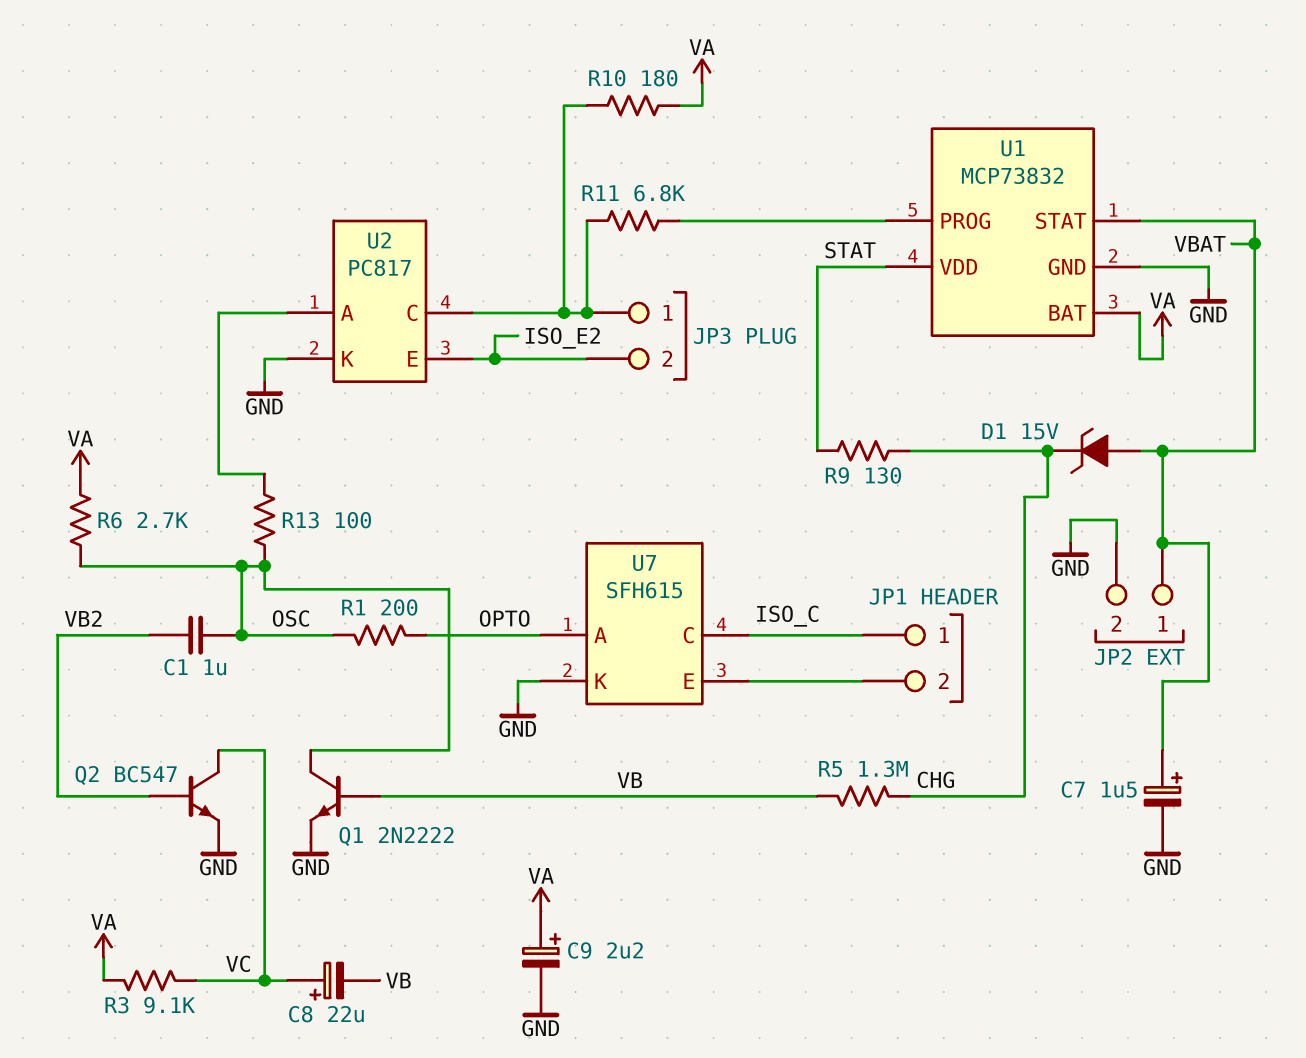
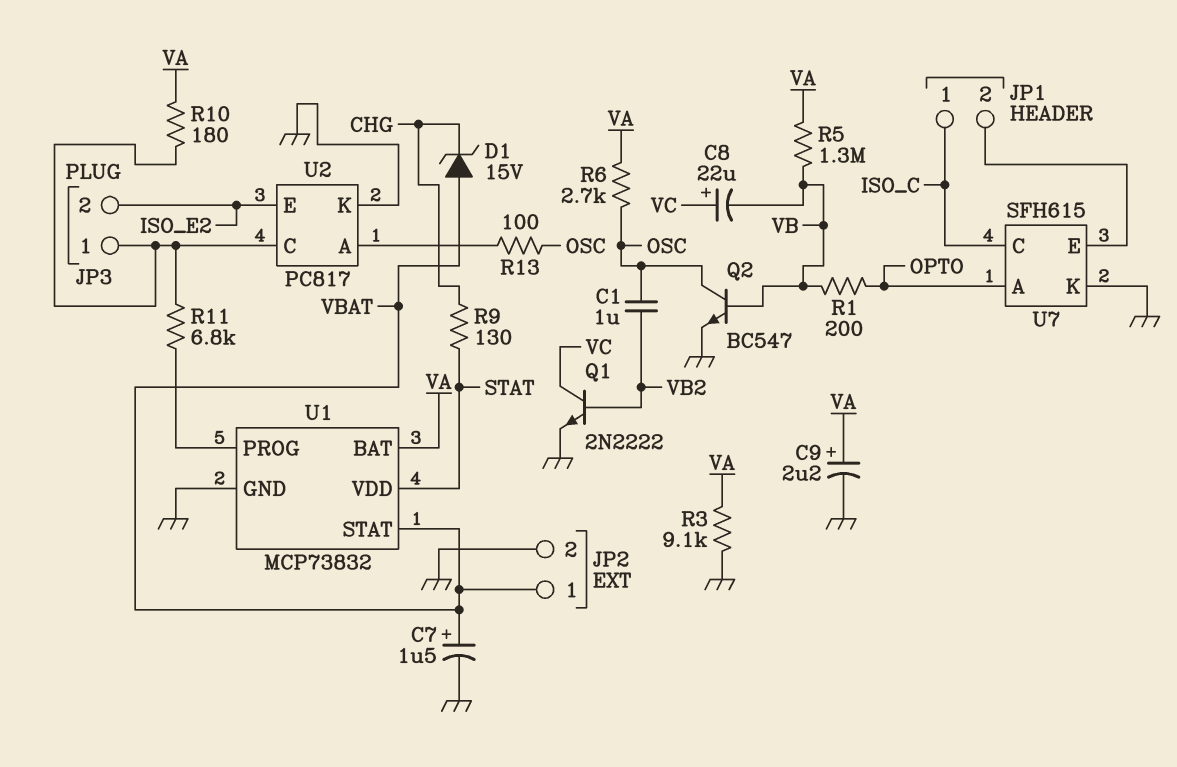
Q1: NPN 2N2222 (B VB, C OSC, E GND) -> NPN 2N2222 (B VB2, C VC, E GND)
Q2: NPN BC547 (B VB2, C VC, E GND) -> NPN BC547 (B VB, C OSC, E GND)
R1: 200 (OPTO, OSC) -> 200 (OPTO, VB)
R3: 9.1k (VA, VC) -> 9.1k (GND, VA)
R5: 1.3M (CHG, VB) -> 1.3M (VA, VB)

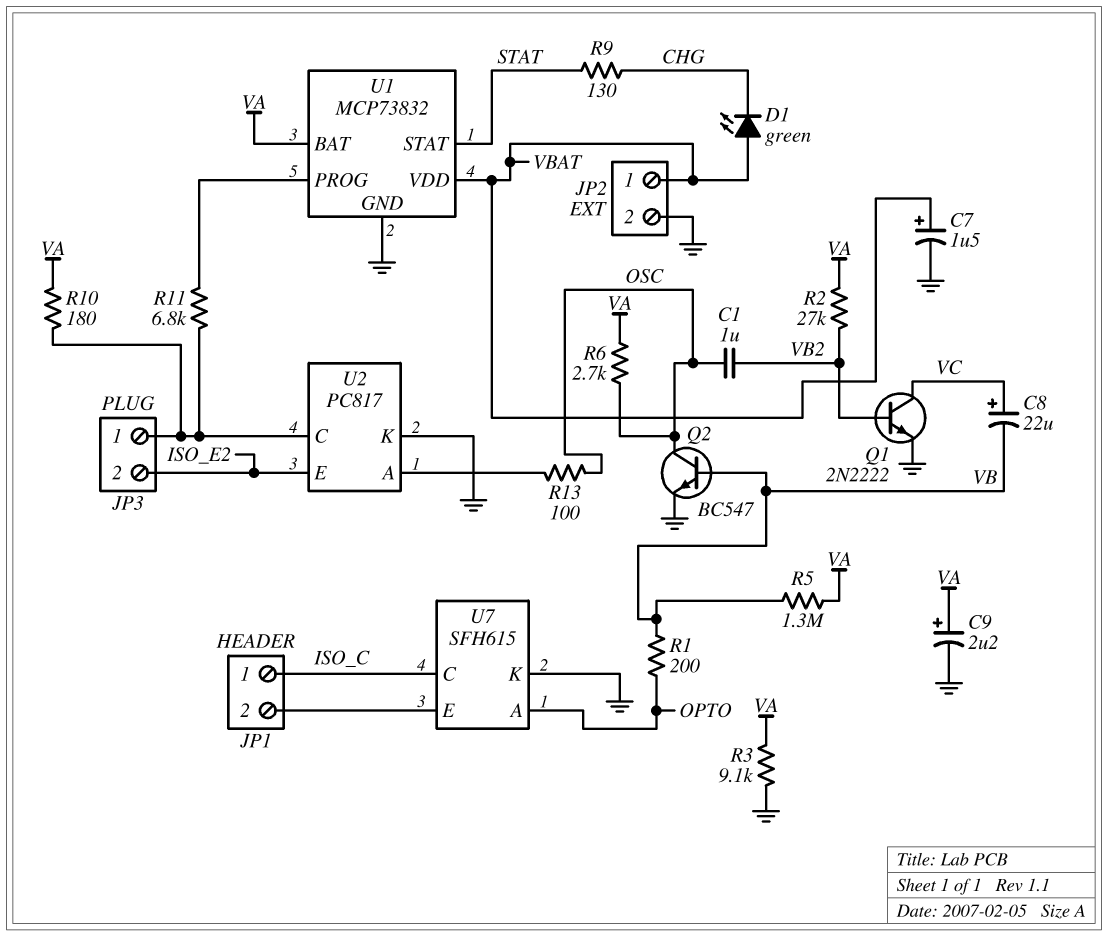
D1: zener 15V (A VBAT, K CHG) -> LED green (A VBAT, K CHG)
R2: none -> 27k (VA, VB2)
U1 pin STAT: VBAT -> STAT
U1 pin VDD: STAT -> VBAT

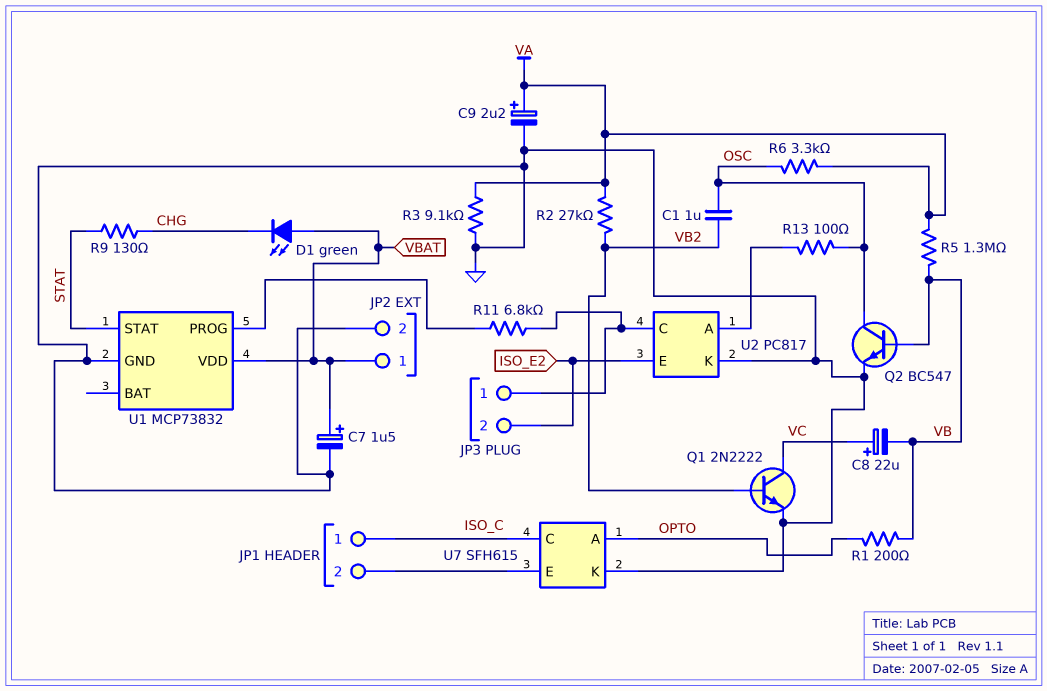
R6: 2.7k (OSC, VA) -> 3.3k (OSC, VA)
R10: 180 (JP3/1, VA) -> none
U1 pin BAT: VA -> none

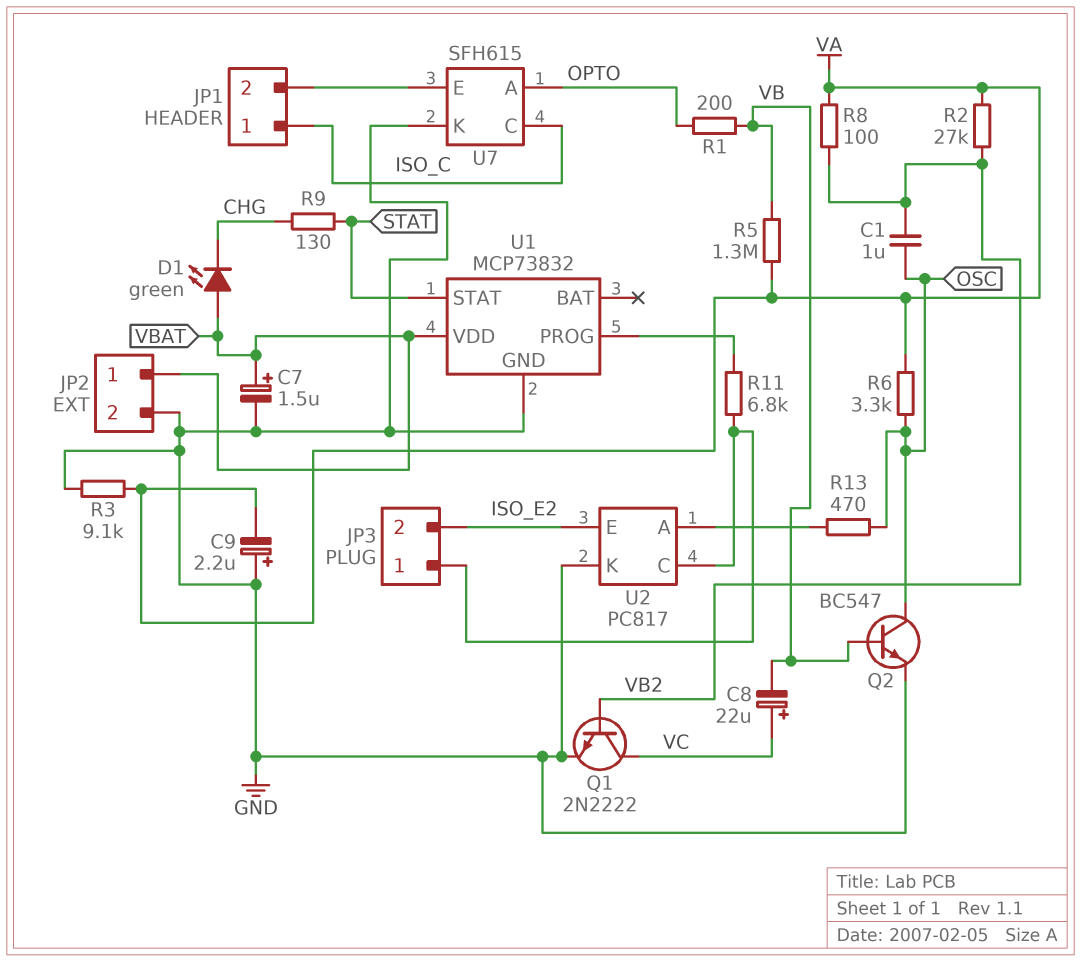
C9: 2.2uF (plus VA, minus GND) -> 2.2uF (plus GND, minus VA)
R8: none -> 100 (VA, VB2)
R13: 100 (OSC, U2/A) -> 470 (OSC, U2/A)

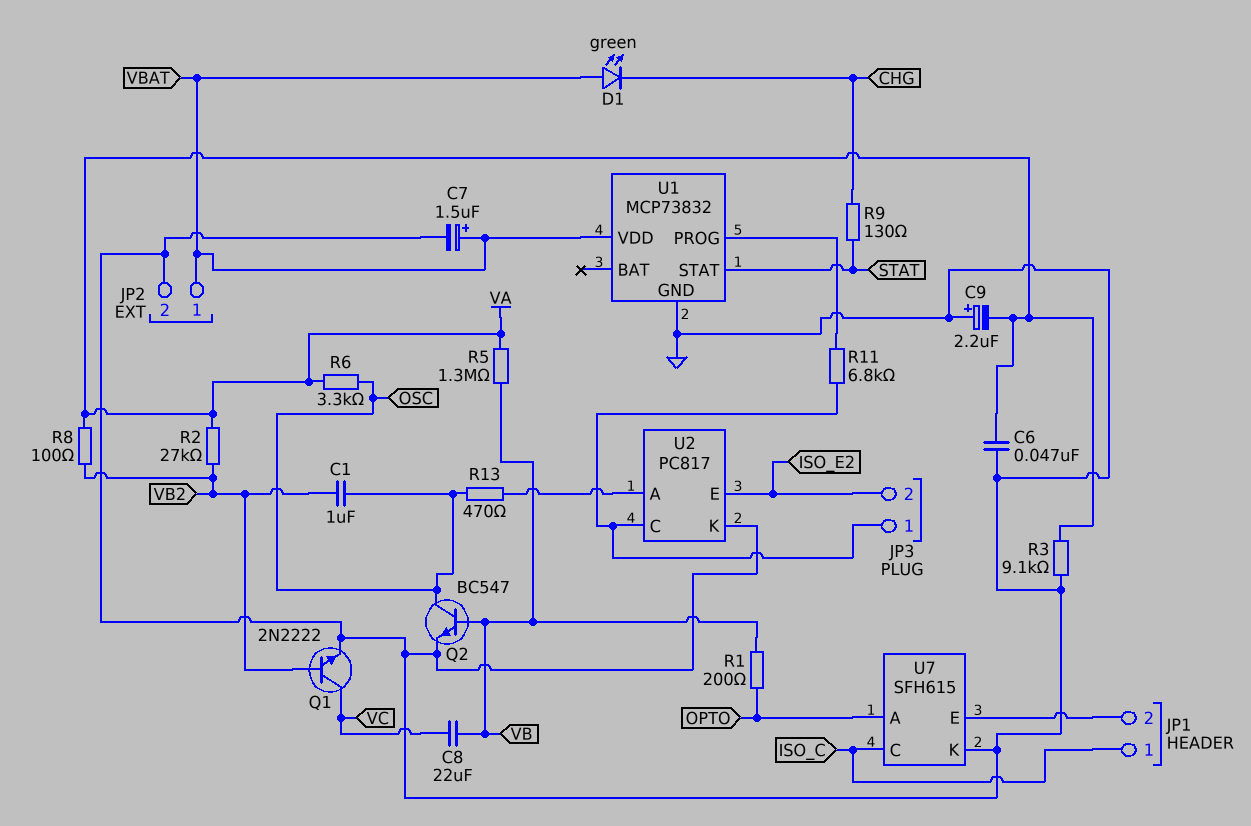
C6: none -> 47nF (GND, VA)
C8: 22uF (plus VC, minus VB) -> 22uF (VB, VC)

